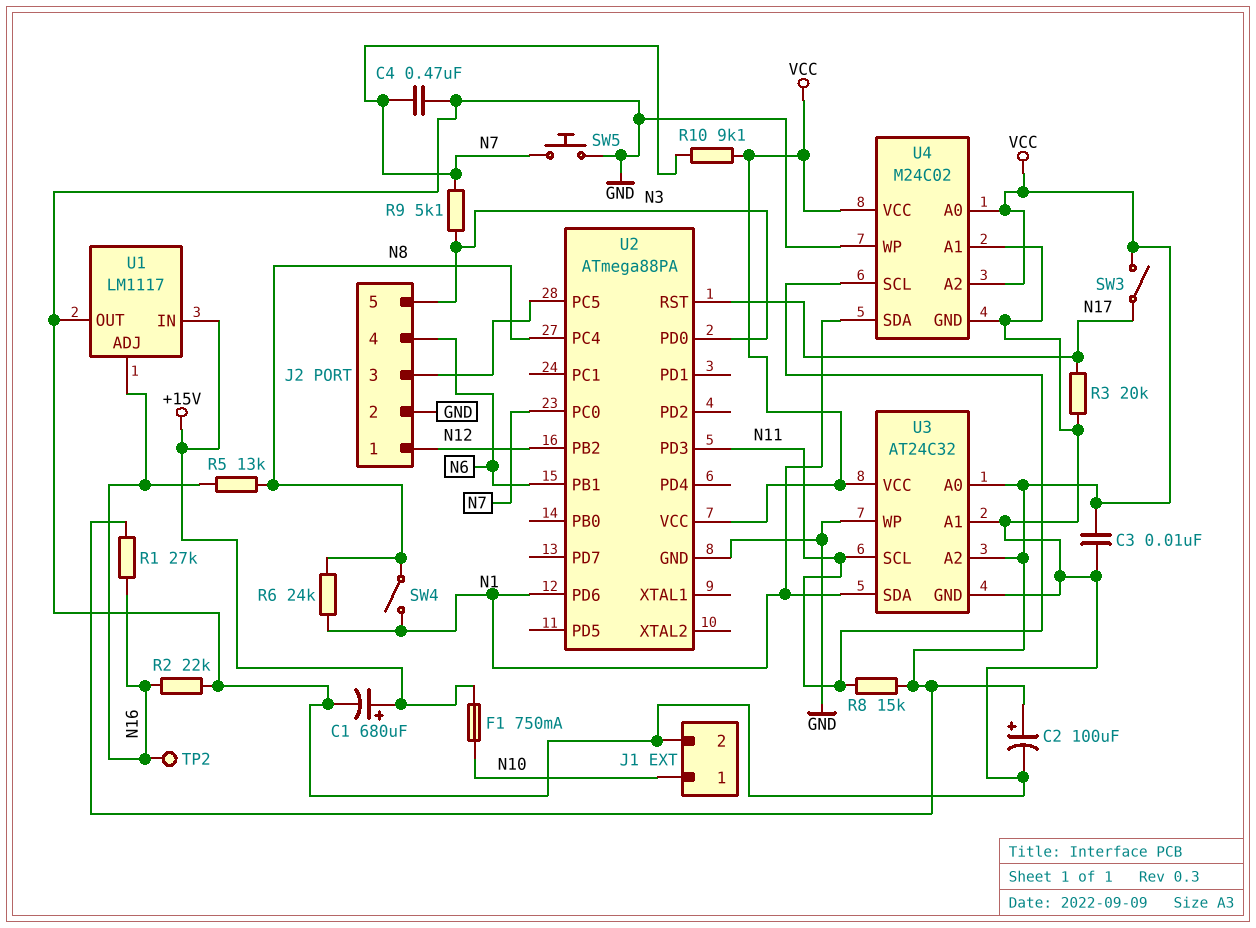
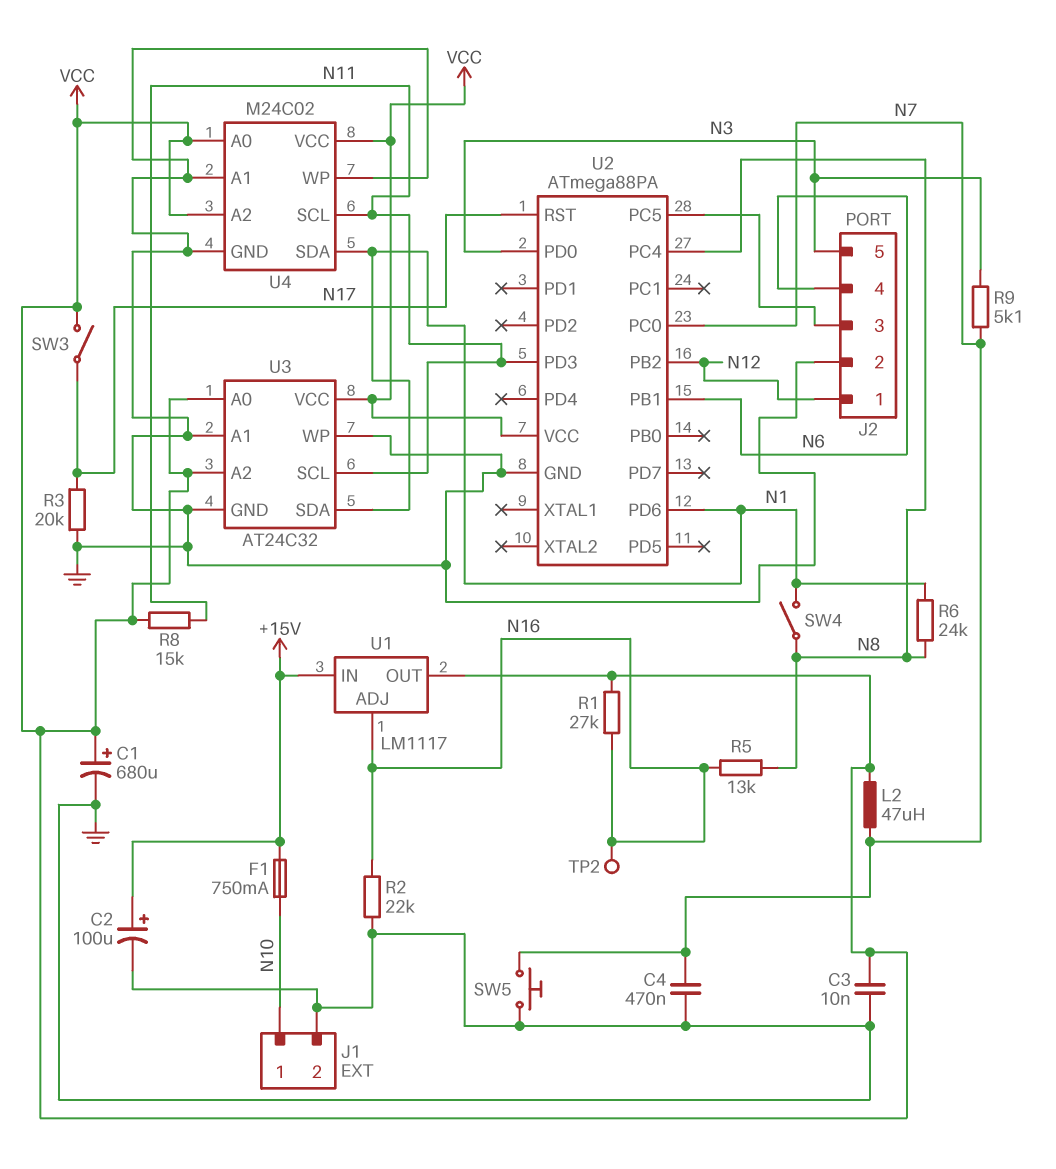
C1: 680uF (plus +15V, minus GND) -> 680uF (plus VCC, minus GND)
C2: 100uF (plus VCC, minus GND) -> 100uF (plus +15V, minus GND)
L2: none -> 47uH (N7, VCC)
R10: 9.1k (N7, VCC) -> none
U1 pin OUT: GND -> VCC

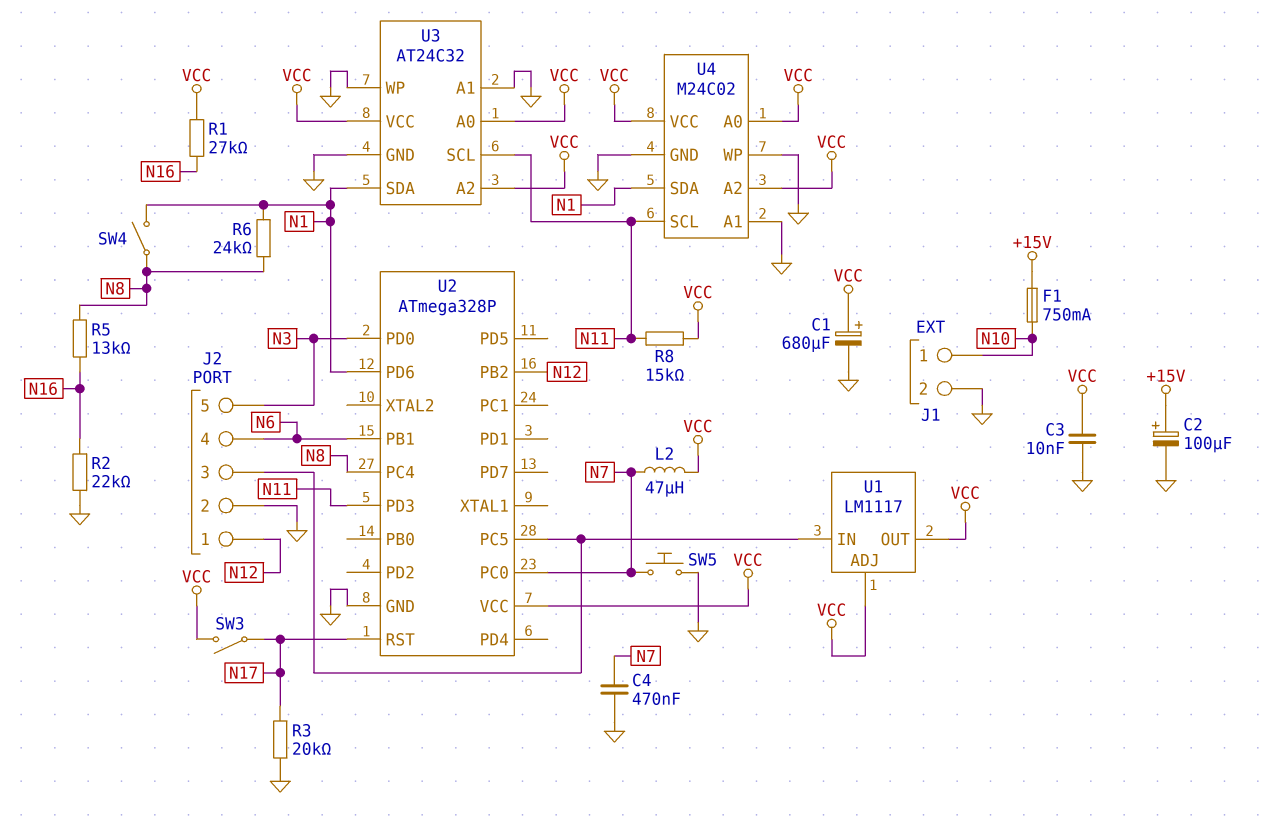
R9: 5.1k (N3, N7) -> none
TP2: test point (N16) -> none
U1 pin ADJ: N16 -> VCC
U1 pin IN: +15V -> J2/3
U2: ATmega88PA -> ATmega328P

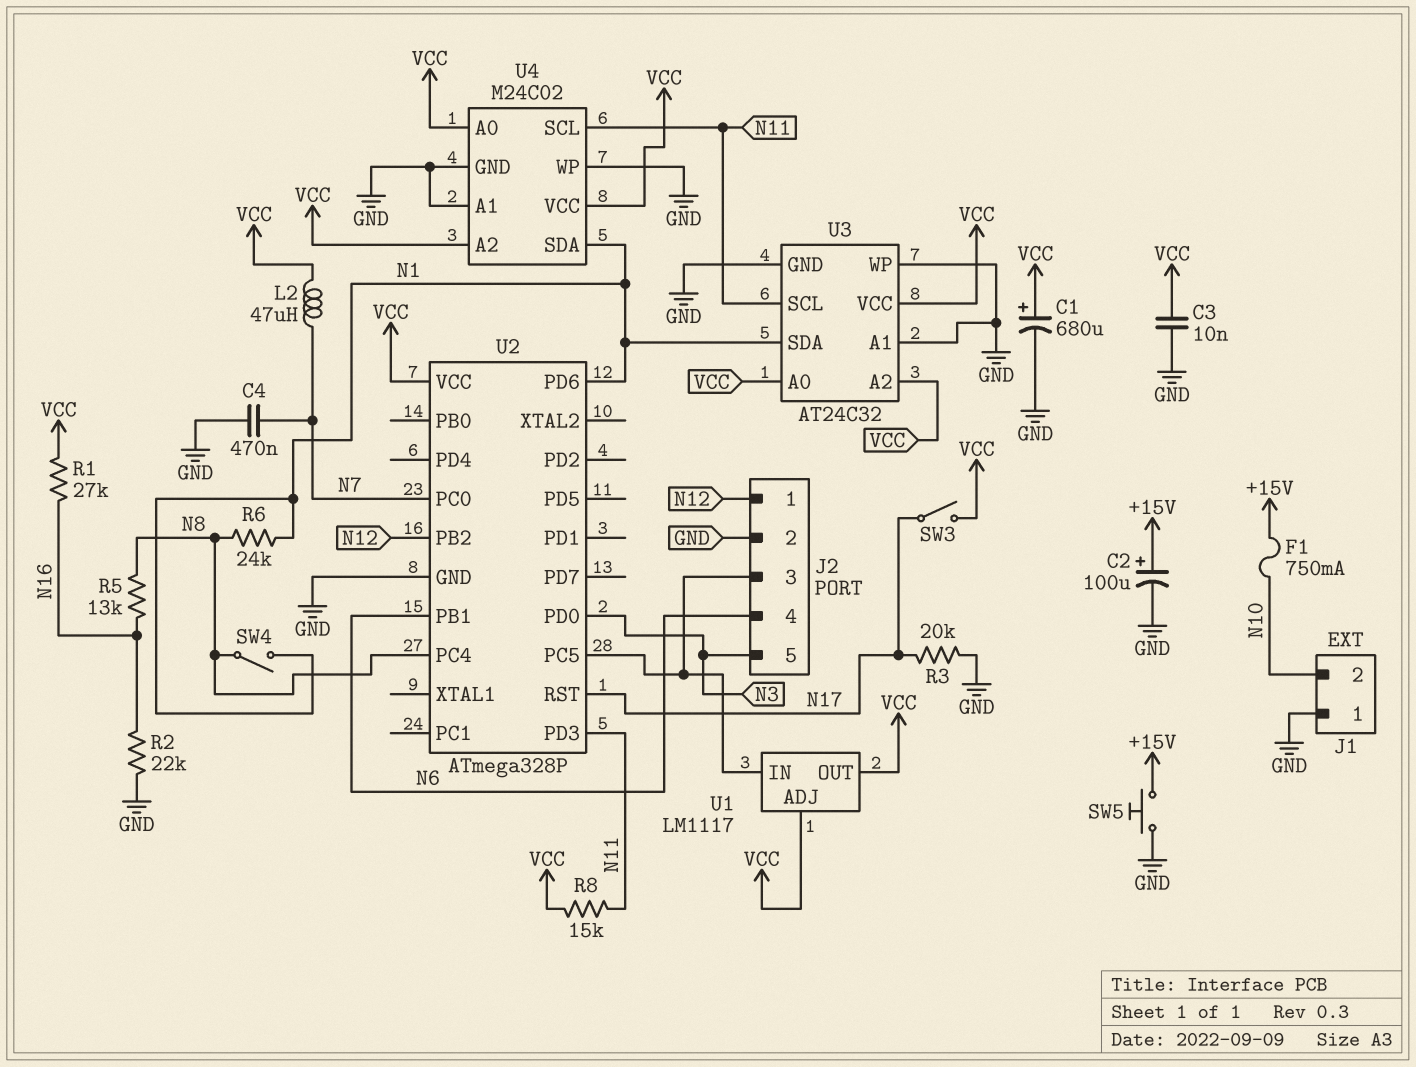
J1 pin 1: N10 -> GND
J1 pin 2: GND -> N10
SW5: button (GND, N7) -> button (+15V, GND)

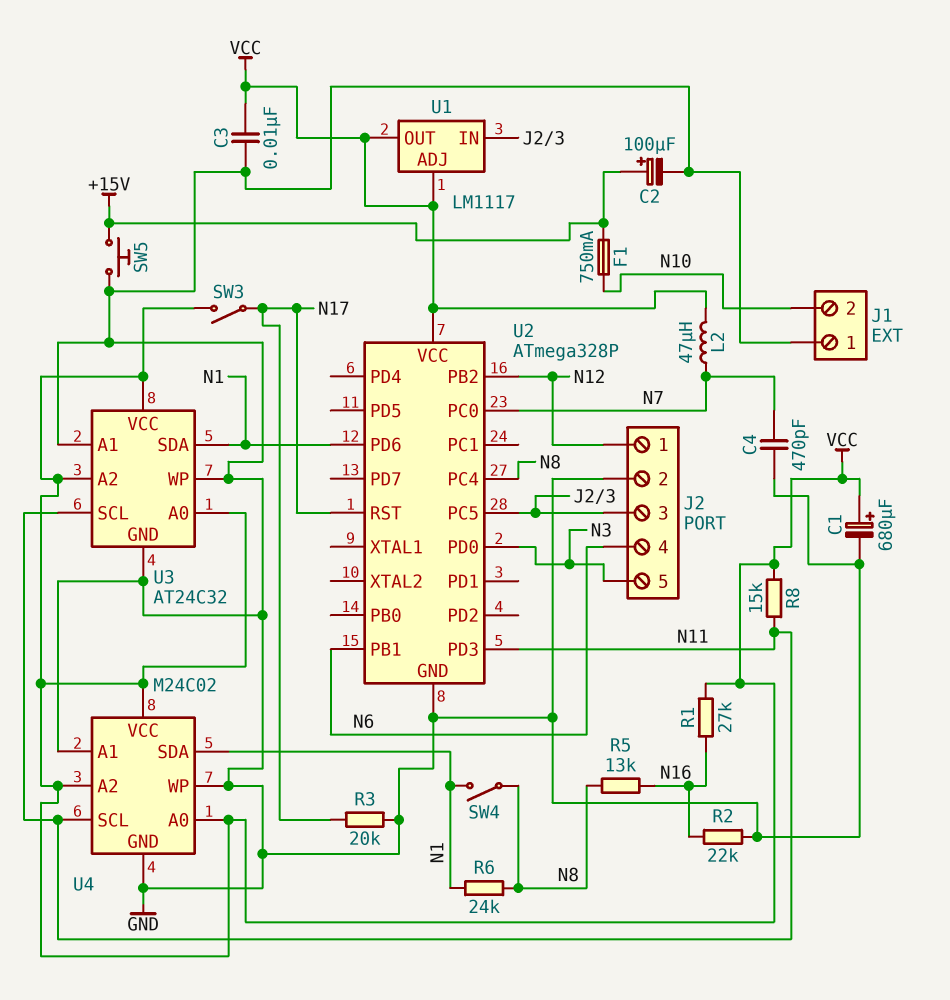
C4: 470nF (GND, N7) -> 470pF (GND, N7)

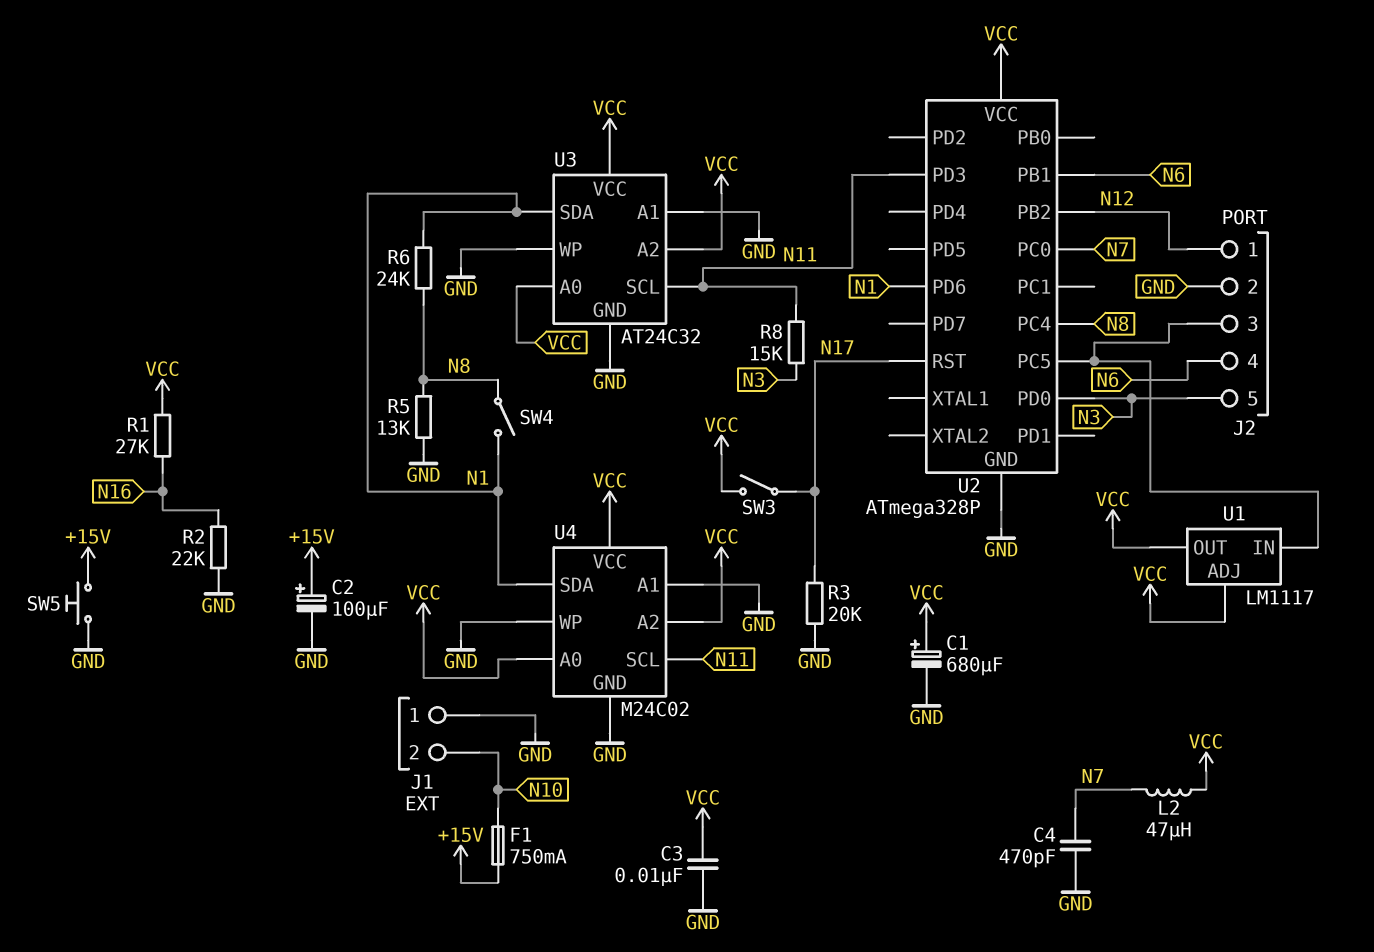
R5: 13k (N8, N16) -> 13k (GND, N8)
R8: 15k (N11, VCC) -> 15k (N3, N11)

